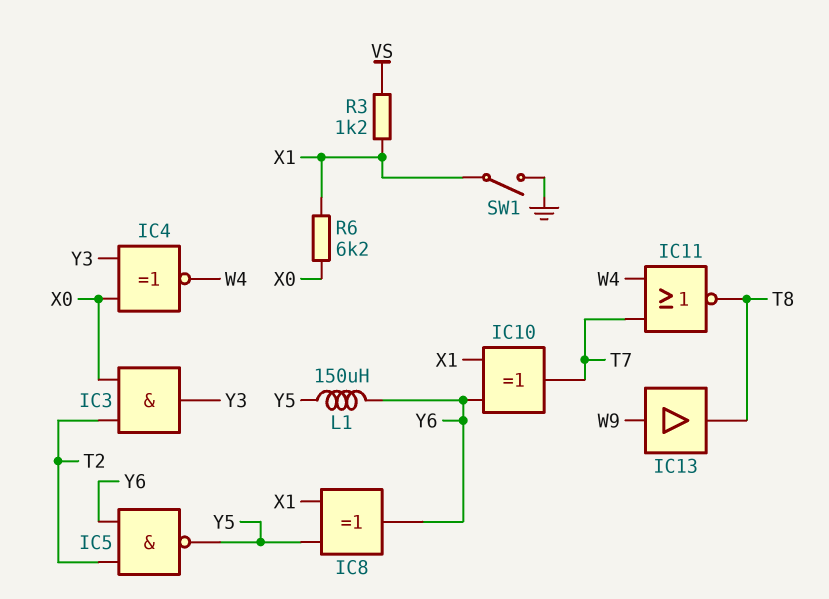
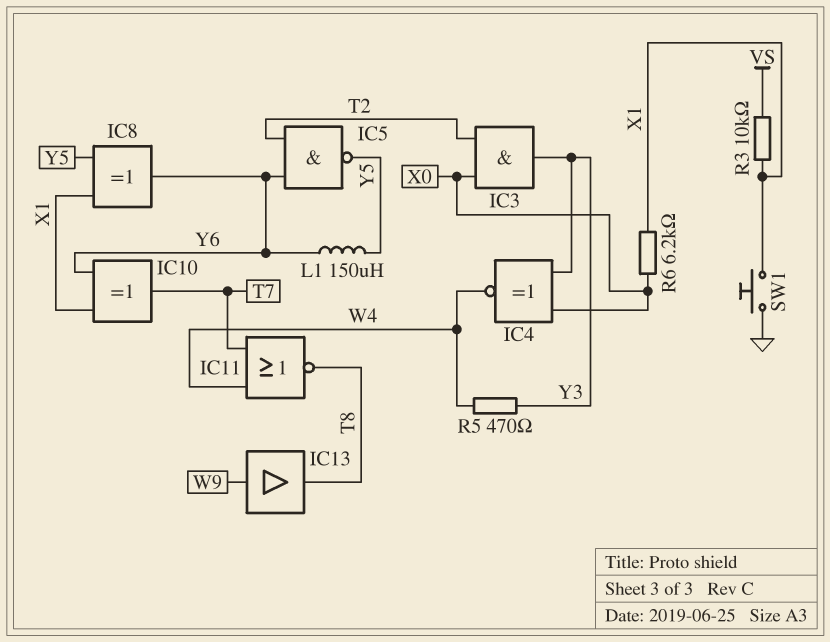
R3: 1.2k (VS, X1) -> 10k (VS, X1)
R5: none -> 470 (W4, Y3)
SW1: switch (GND, X1) -> button (GND, X1)

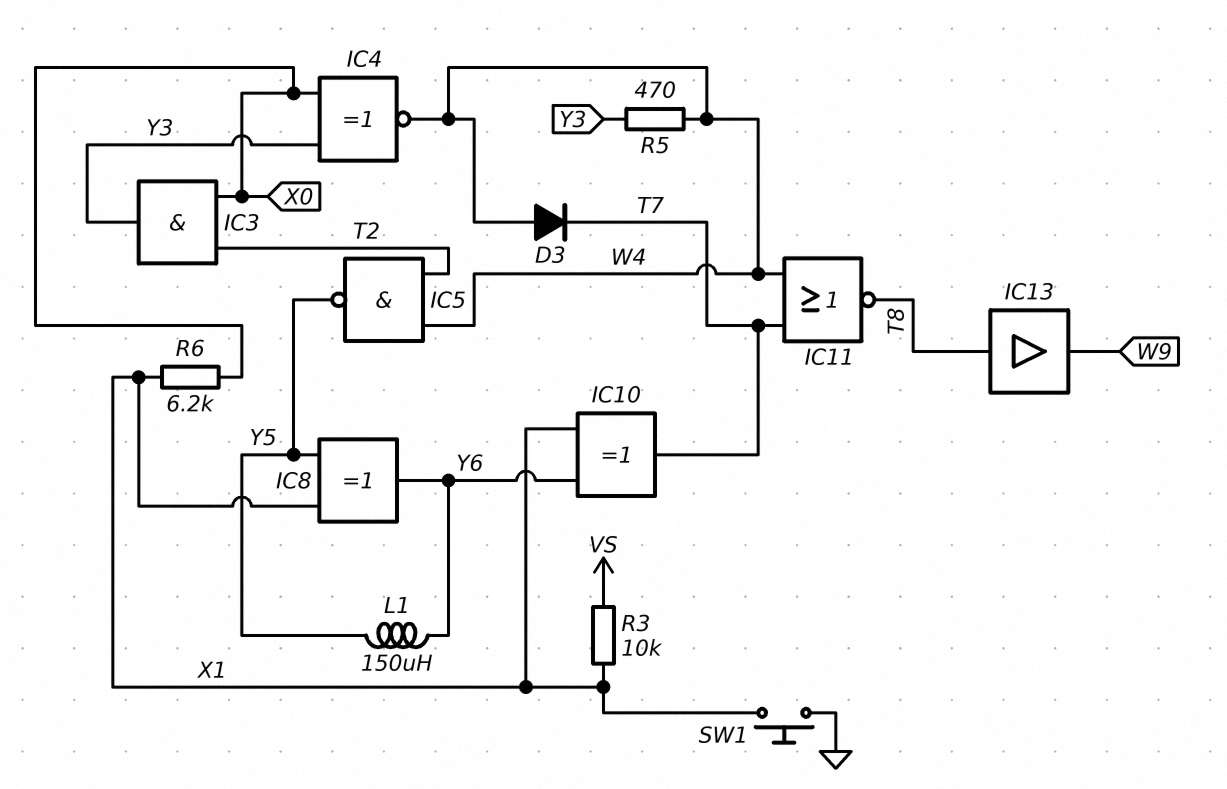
D3: none -> diode (A W4, K T7)
IC5: NAND (in T2, in Y6, out Y5) -> NAND (in T2, in W4, out Y5)
IC13: buffer (in W9, out T8) -> buffer (in T8, out W9)

